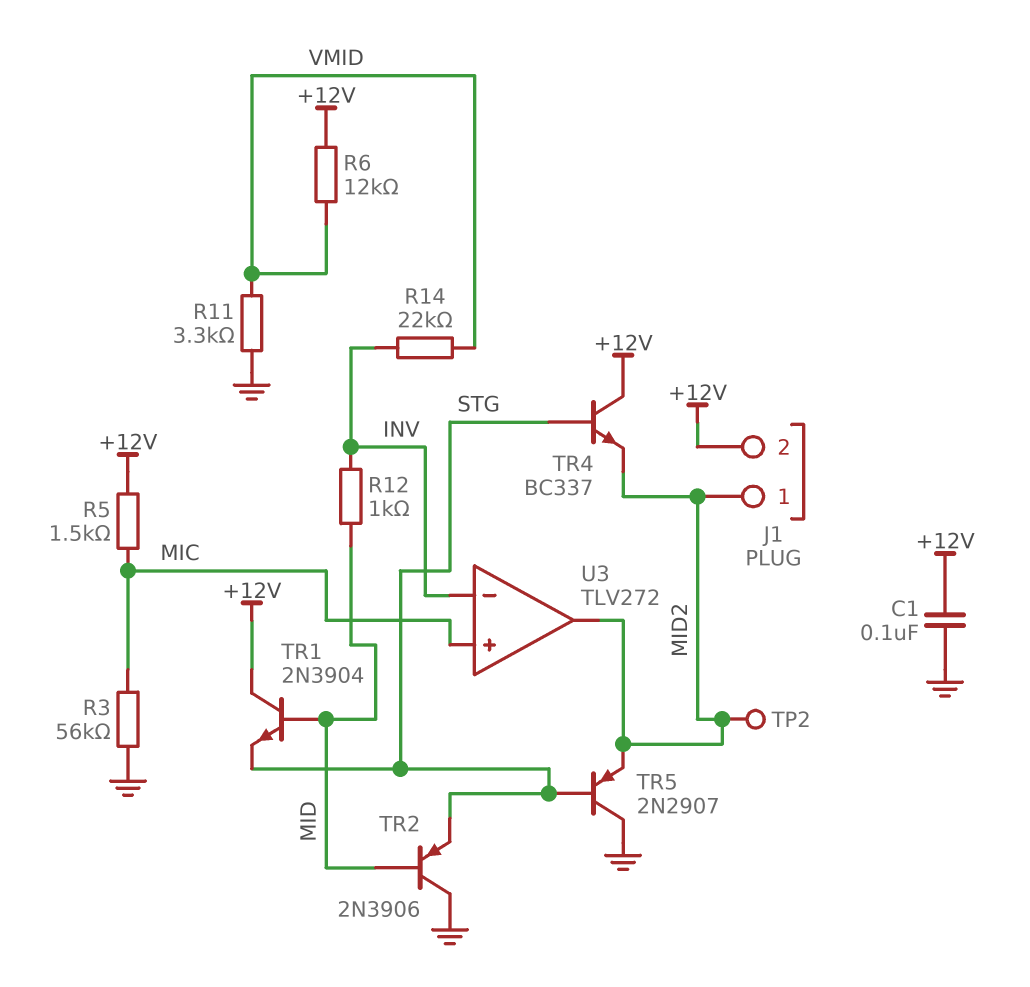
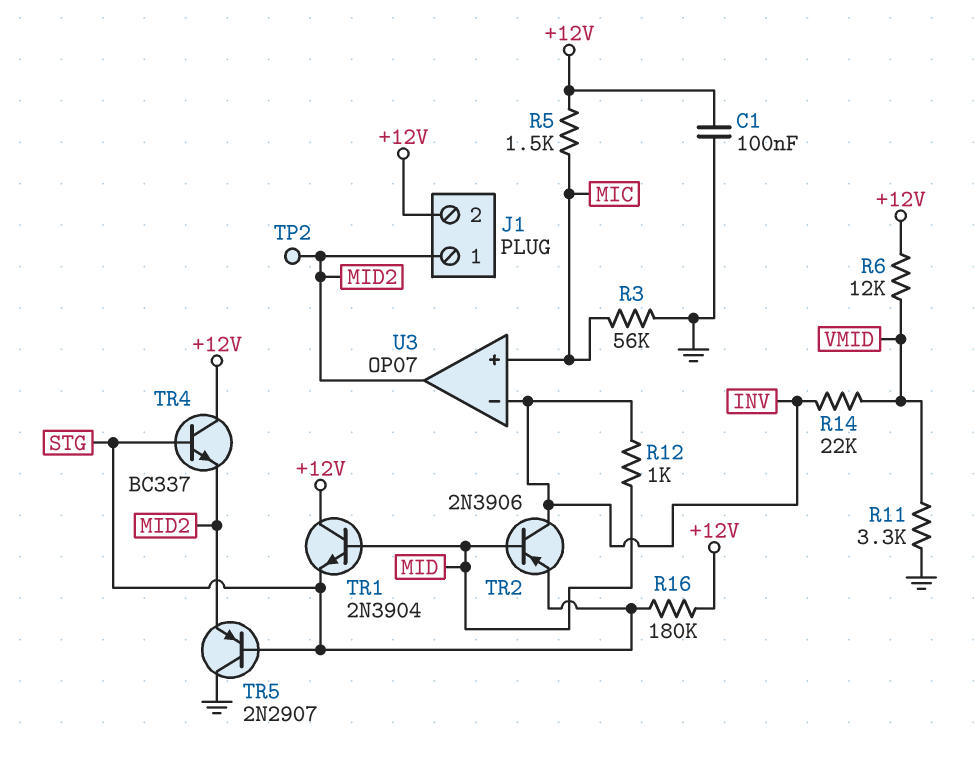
R16: none -> 180k (+12V, STG)
TR2: PNP 2N3906 (B MID, C GND, E STG) -> PNP 2N3906 (B MID, C INV, E STG)
U3: TLV272 -> OP07

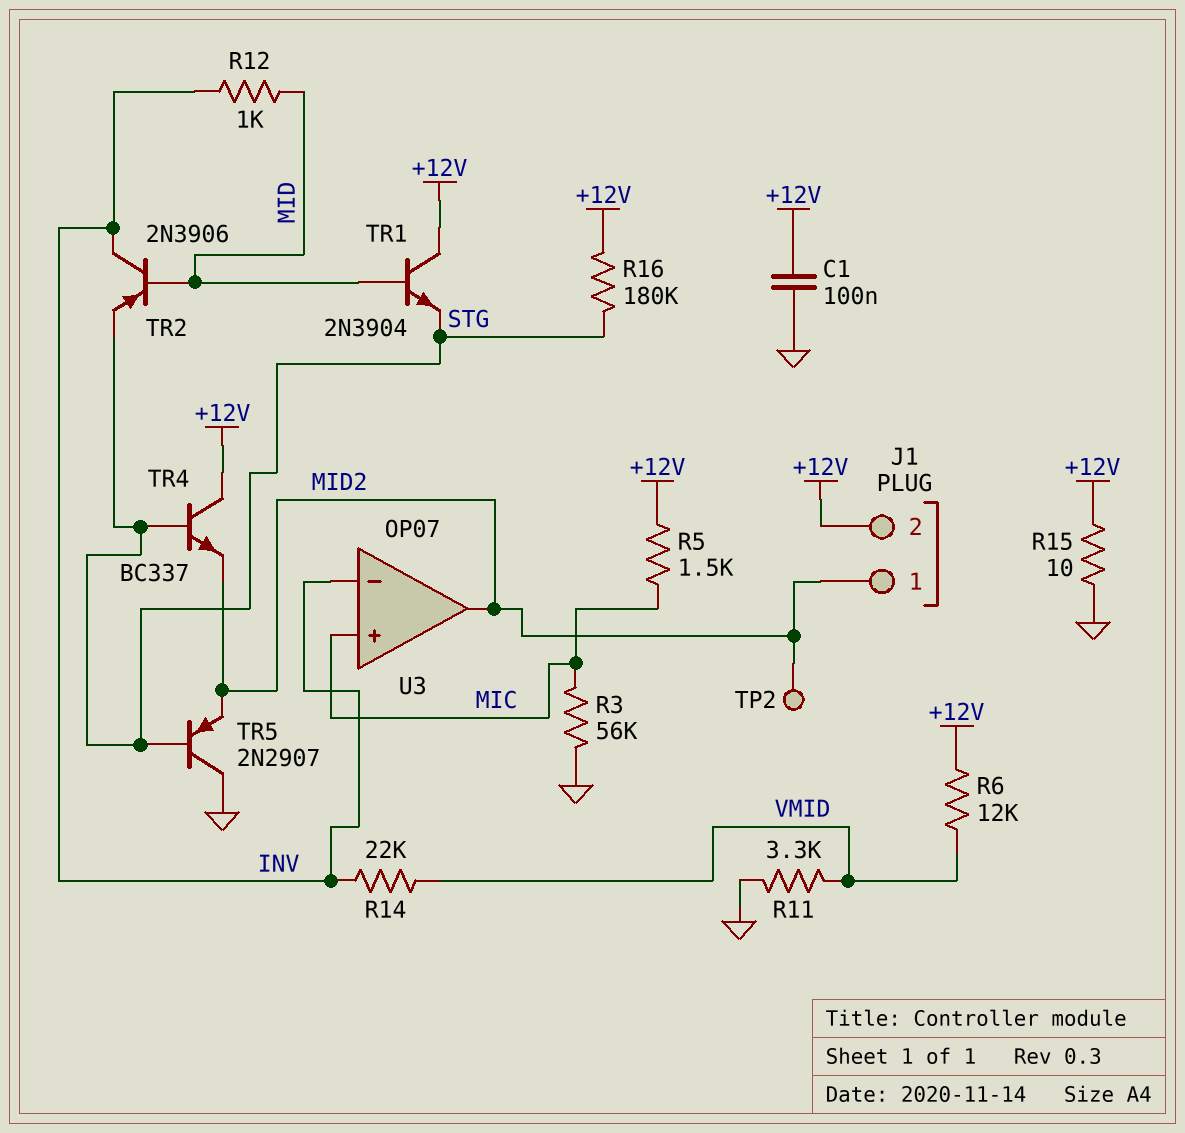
R15: none -> 10 (+12V, GND)

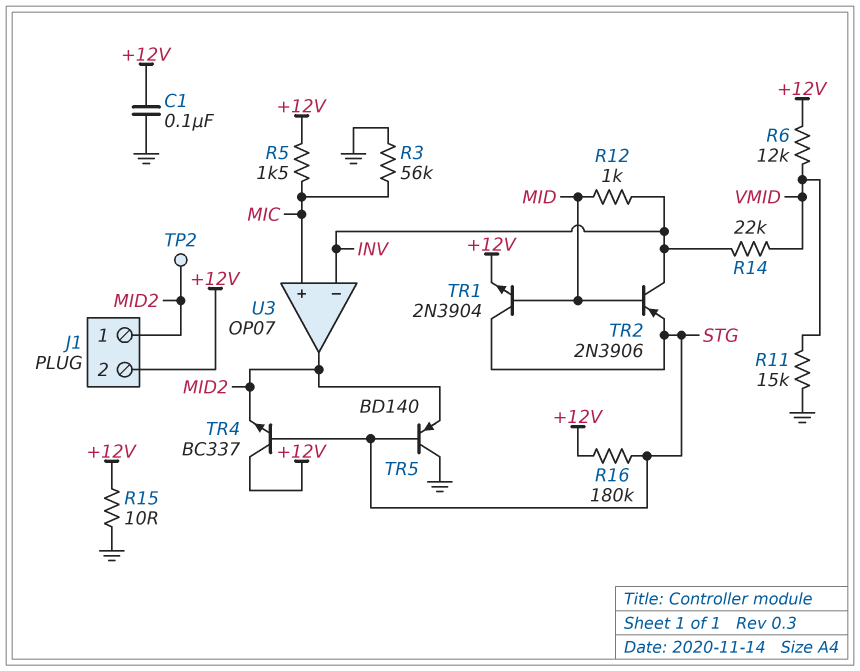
R11: 3.3k (GND, VMID) -> 15k (GND, VMID)
TR1: NPN 2N3904 (B MID, C +12V, E STG) -> NPN 2N3904 (B MID, C STG, E +12V)
TR5: PNP 2N2907 (B STG, C GND, E MID2) -> PNP BD140 (B STG, C GND, E MID2)

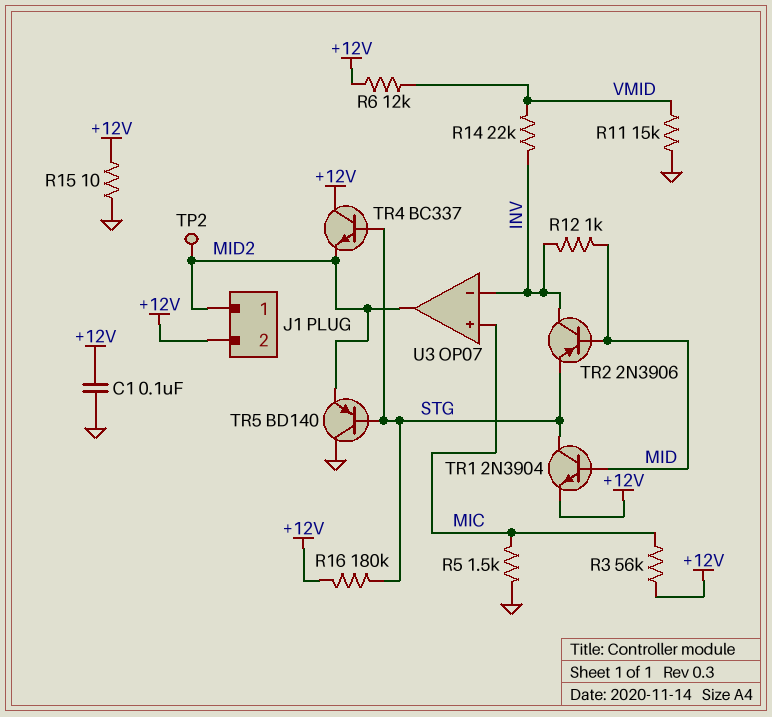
R3: 56k (GND, MIC) -> 56k (+12V, MIC)
R5: 1.5k (+12V, MIC) -> 1.5k (GND, MIC)

